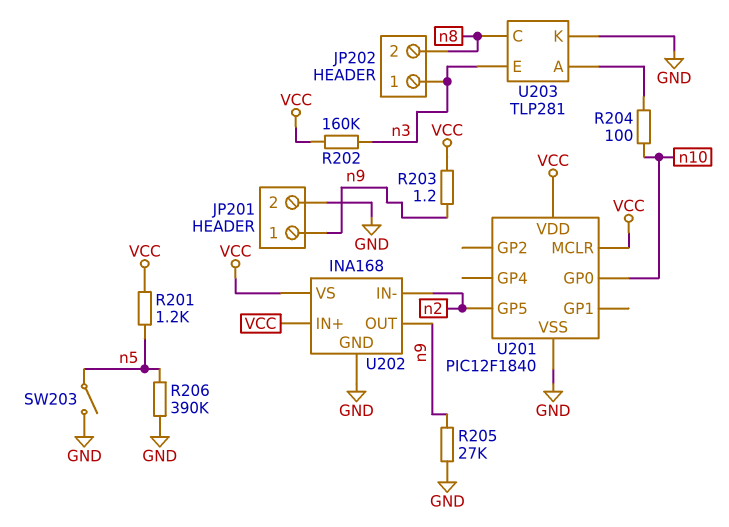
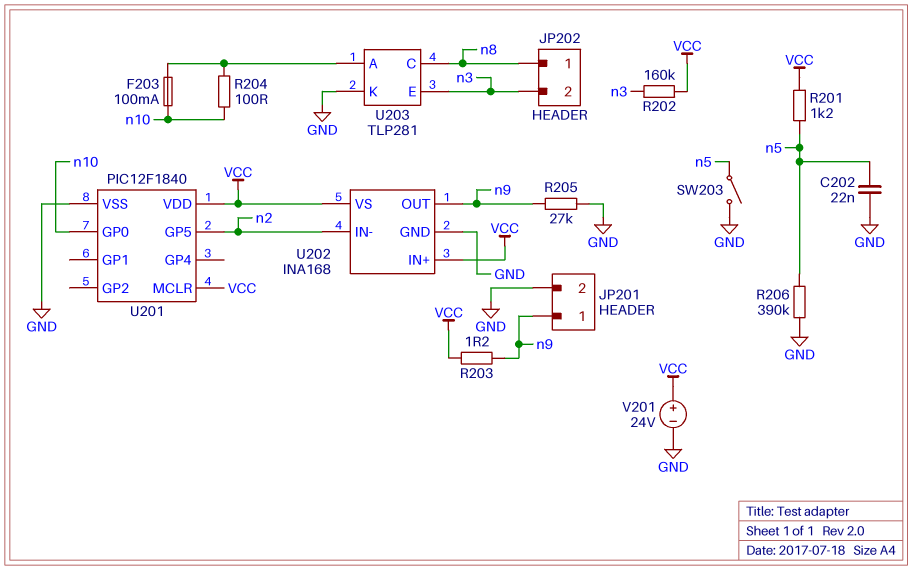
C202: none -> 22nF (GND, n5)
F203: none -> 100mA (U203/A, n10)
JP202 pin 1: n3 -> n8
JP202 pin 2: n8 -> n3
V201: none -> 24V (plus VCC, minus GND)

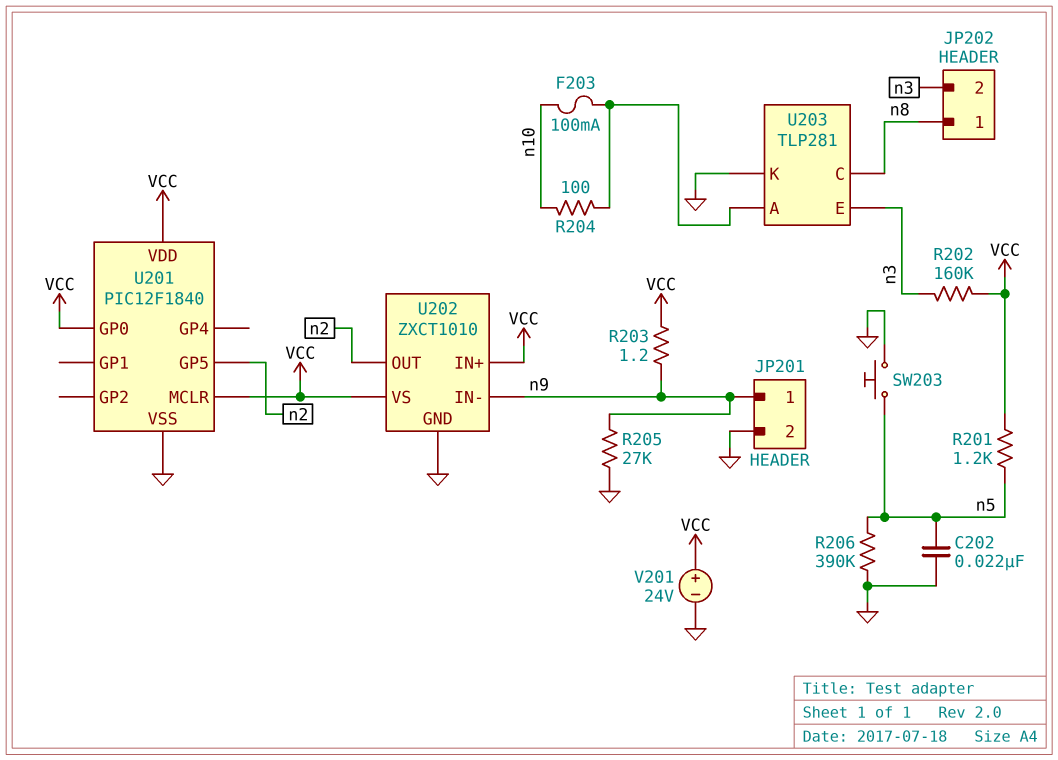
SW203: switch (GND, n5) -> button (GND, n5)
U201 pin GP0: n10 -> VCC
U202: INA168 -> ZXCT1010
U202 pin IN-: n2 -> n9
U202 pin OUT: n9 -> n2

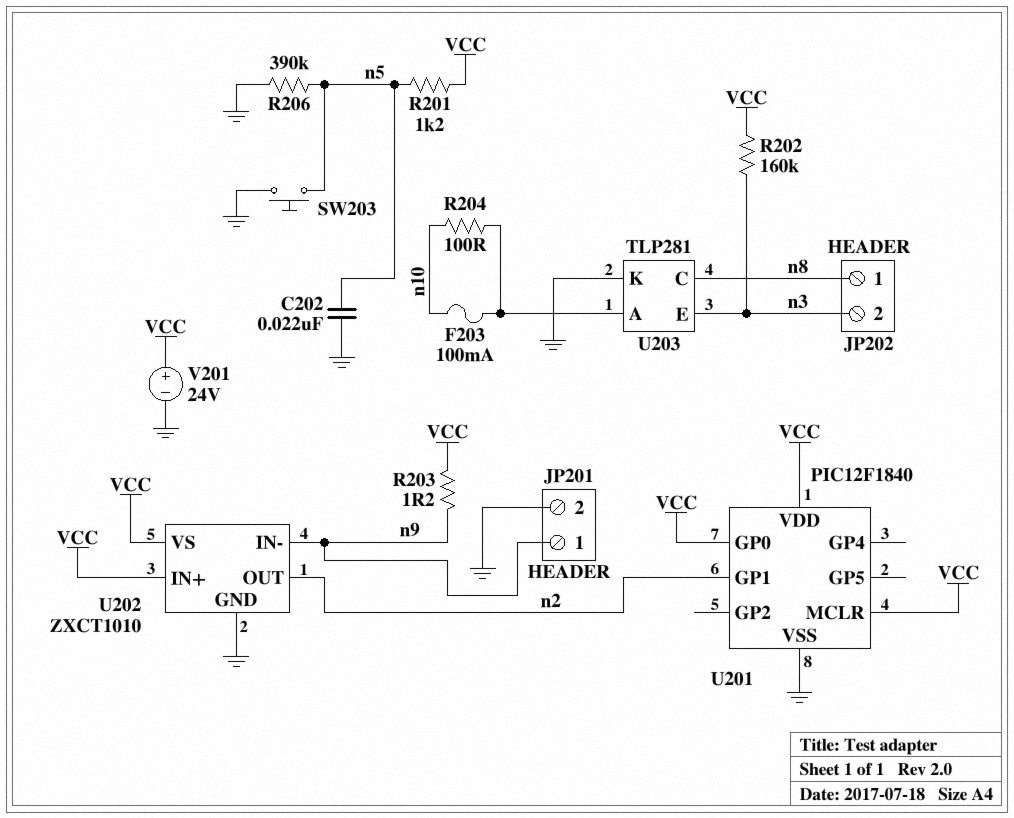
R205: 27k (GND, n9) -> none
U201 pin GP1: none -> n2
U201 pin GP5: n2 -> none

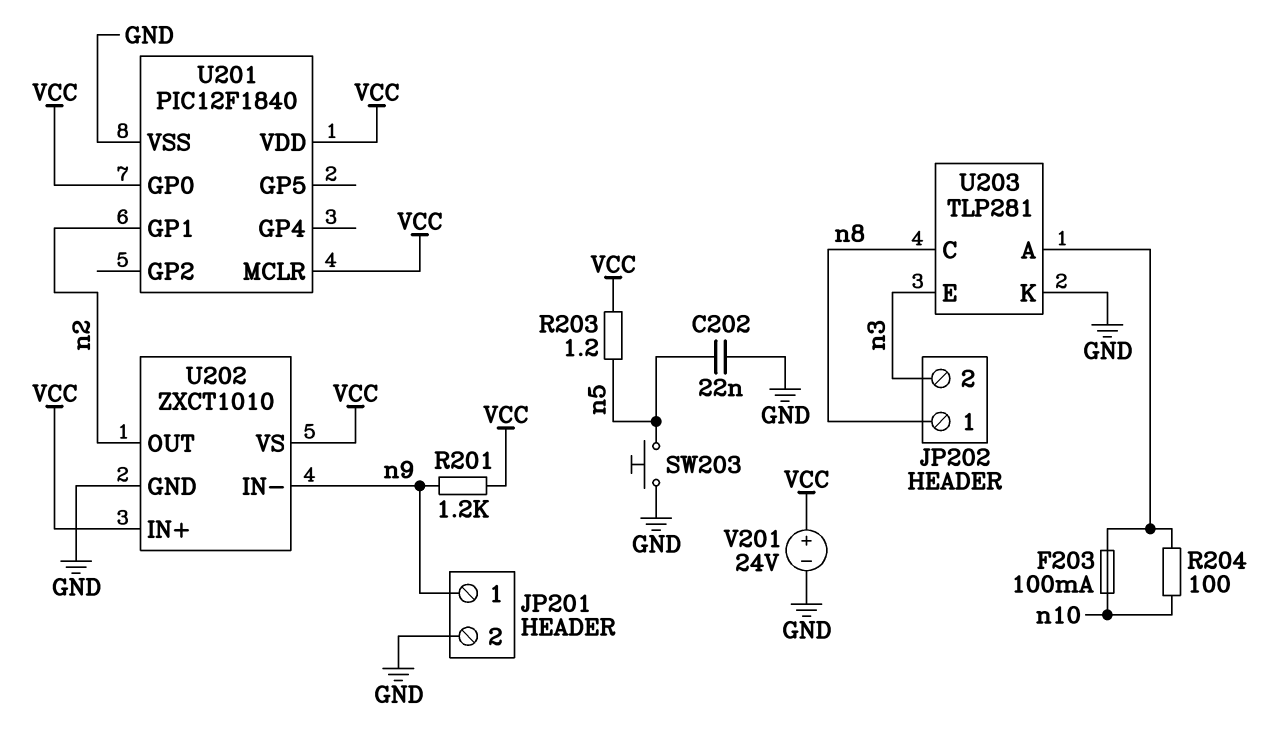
R201: 1.2k (VCC, n5) -> 1.2k (VCC, n9)
R202: 160k (VCC, n3) -> none
R203: 1.2 (VCC, n9) -> 1.2 (VCC, n5)
R206: 390k (GND, n5) -> none

